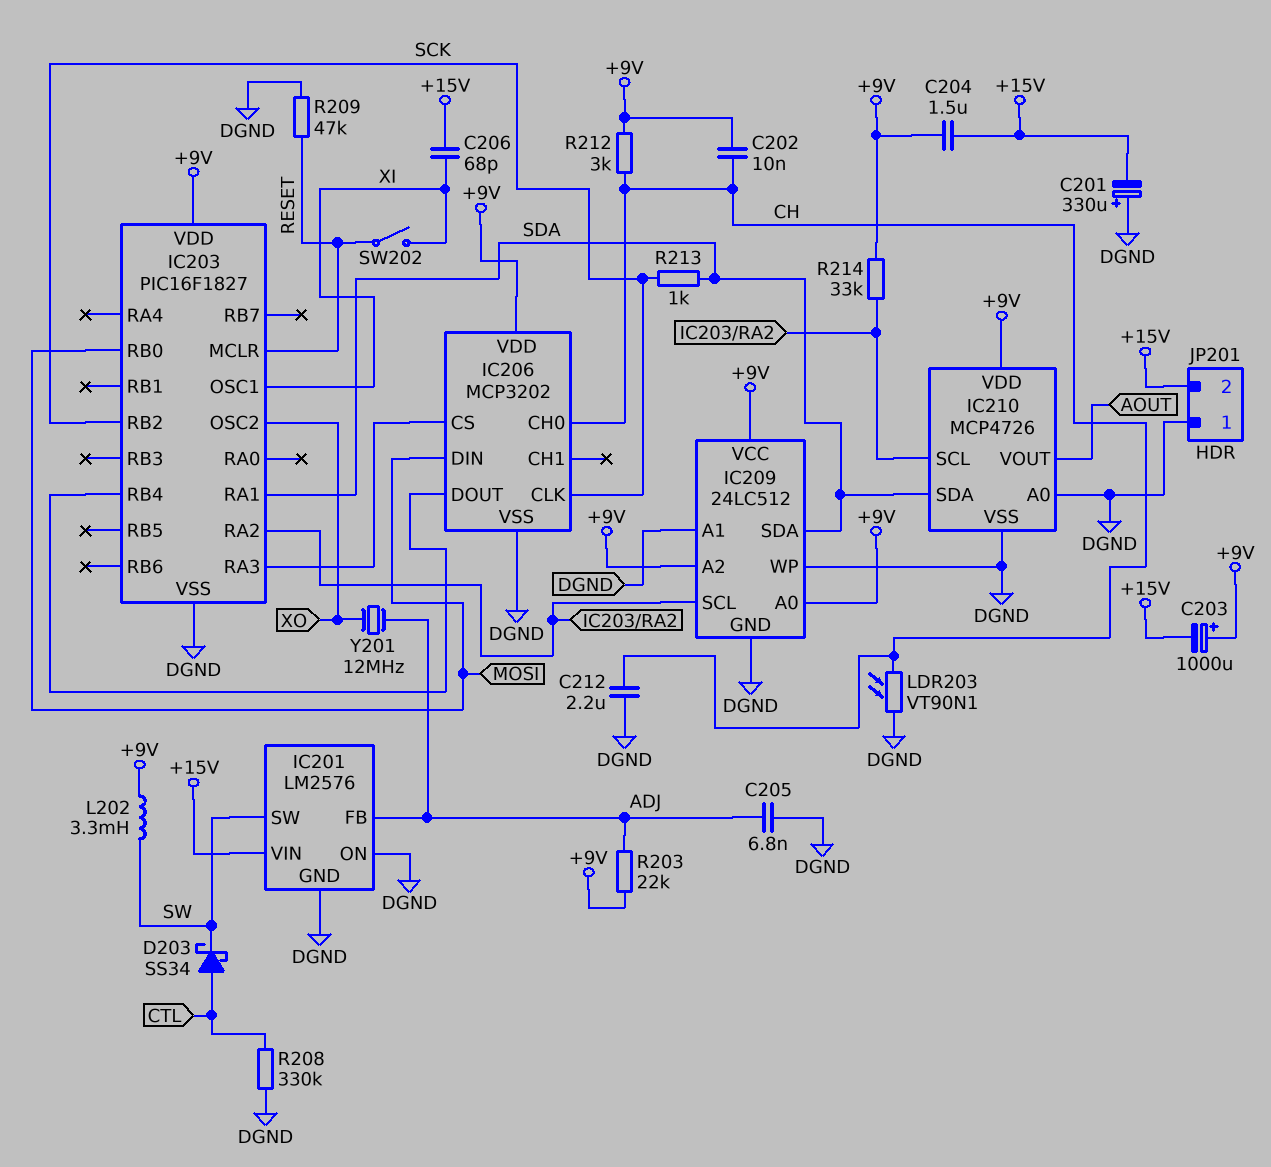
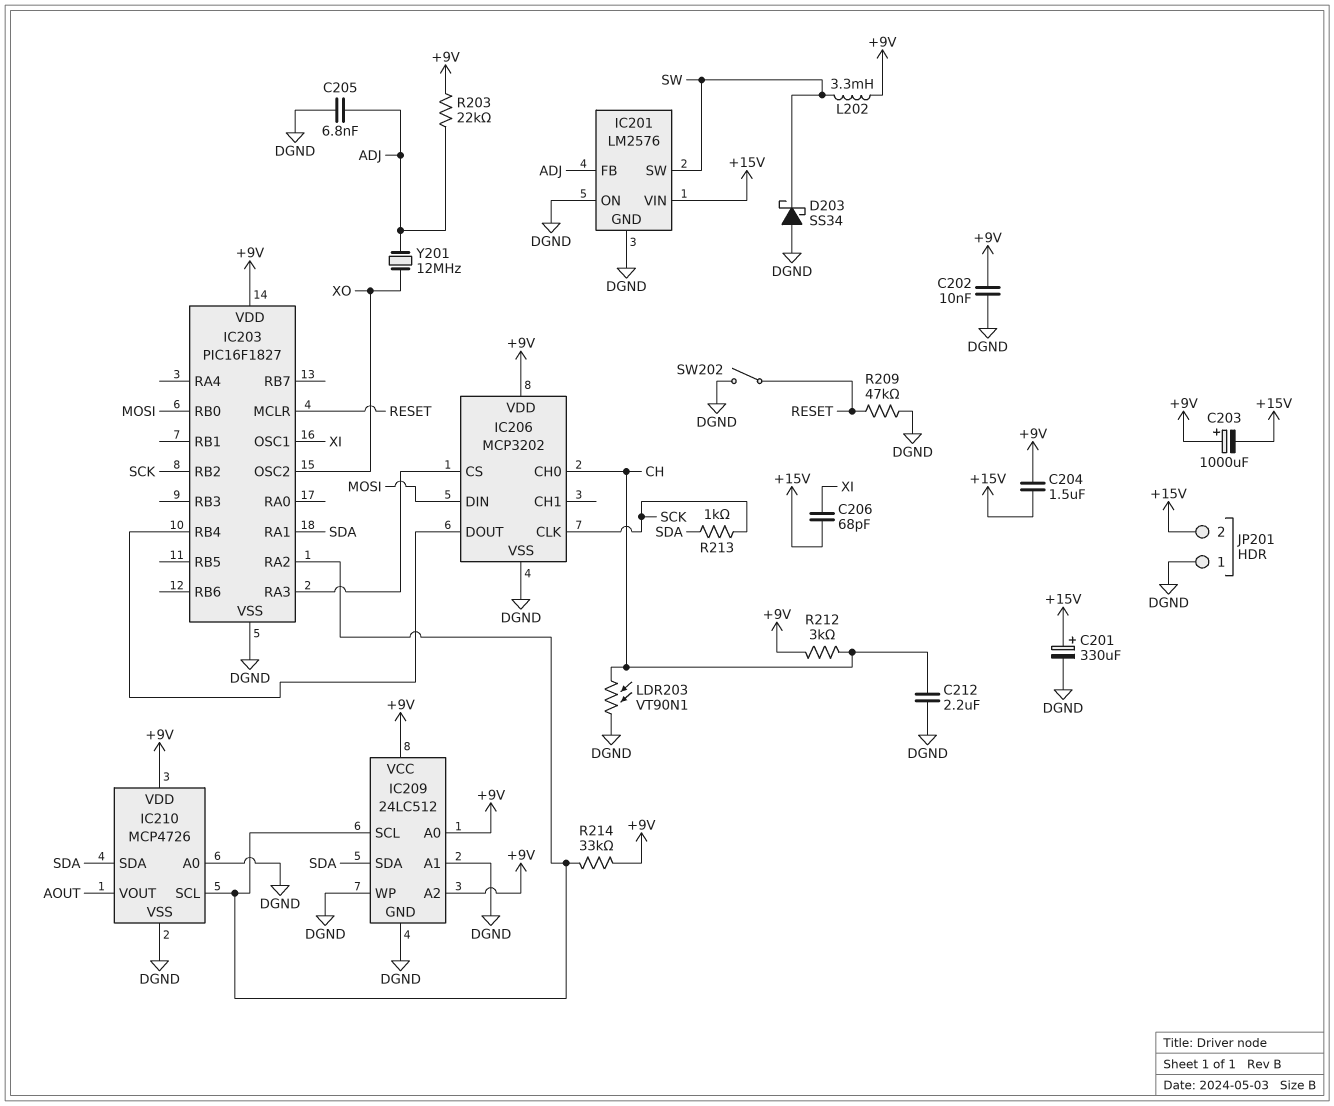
C201: 330uF (plus DGND, minus +15V) -> 330uF (plus +15V, minus DGND)
C202: 10nF (+9V, CH) -> 10nF (+9V, DGND)
D203: schottky SS34 (A CTL, K SW) -> schottky SS34 (A DGND, K SW)
R208: 330k (CTL, DGND) -> none
SW202: switch (RESET, XI) -> switch (DGND, RESET)

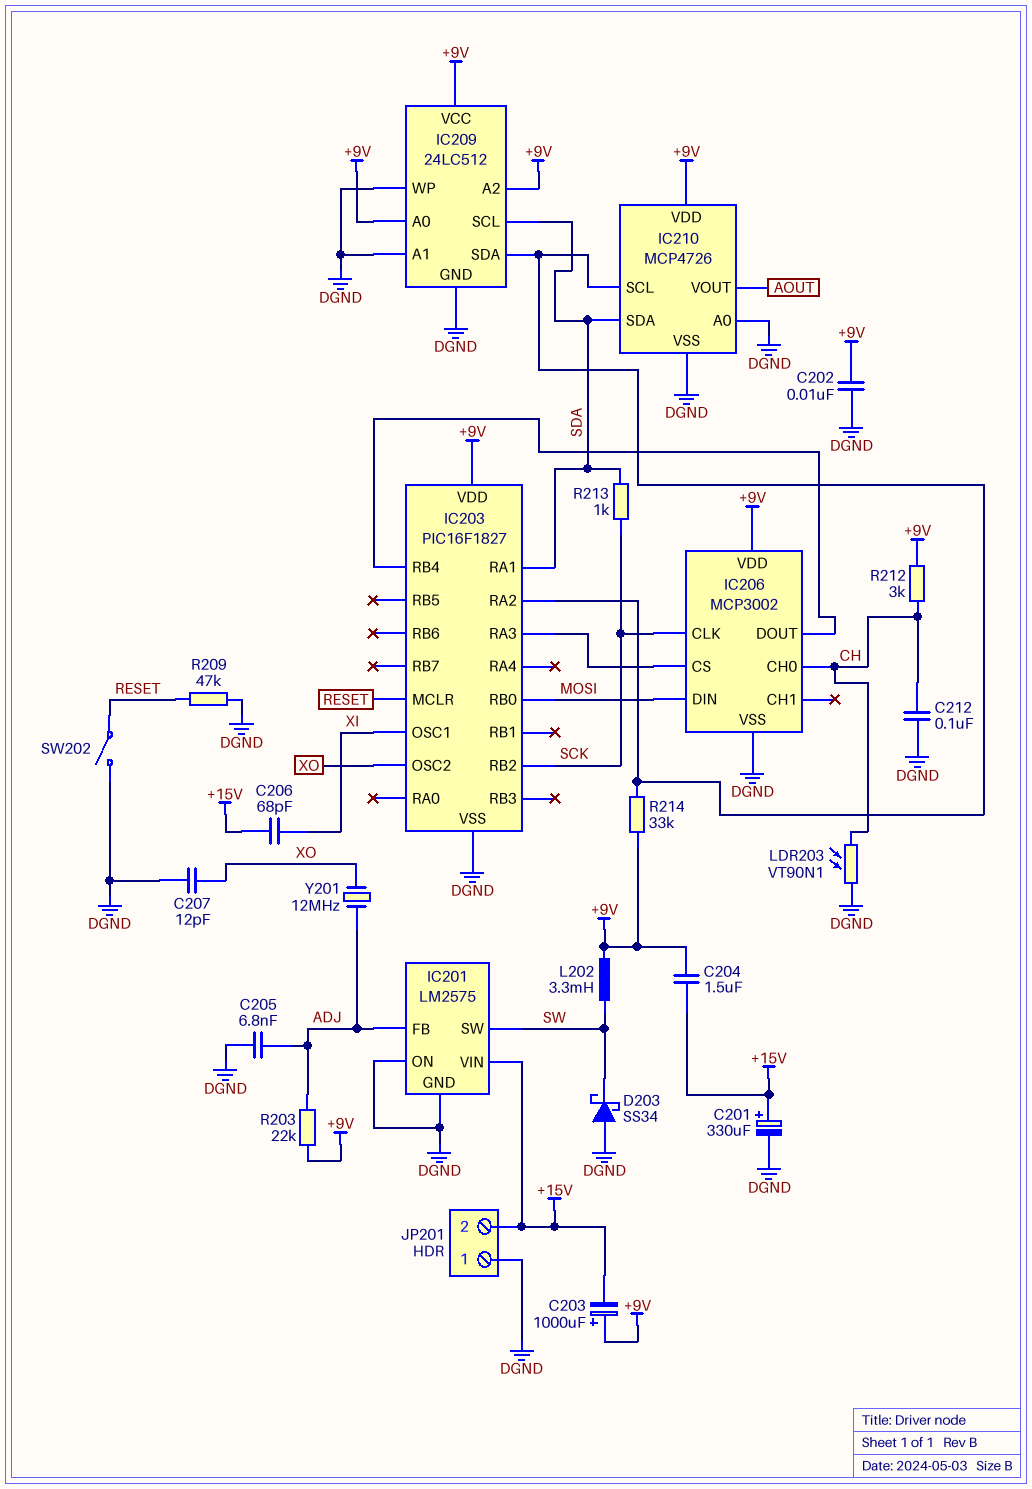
C207: none -> 12pF (DGND, XO)
C212: 2.2uF (CH, DGND) -> 100nF (CH, DGND)
IC201: LM2576 -> LM2575
IC206: MCP3202 -> MCP3002
IC209 pin SCL: IC203/RA2 -> SDA
IC209 pin SDA: SDA -> IC203/RA2

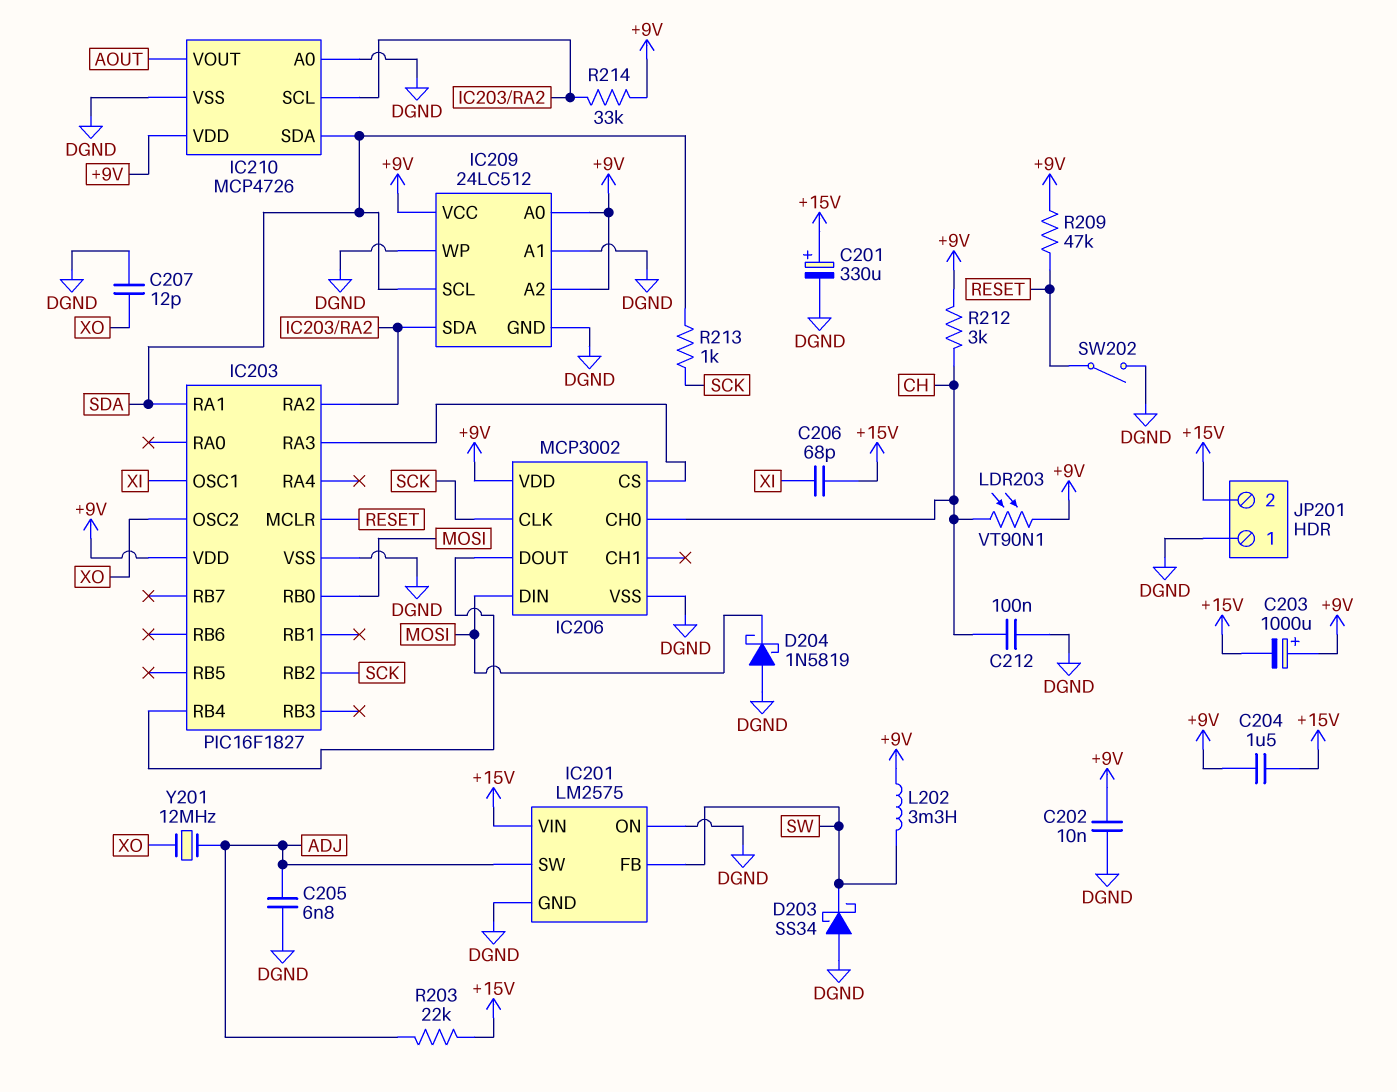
D204: none -> schottky 1N5819 (A DGND, K MOSI)
IC201 pin FB: ADJ -> SW
IC201 pin SW: SW -> ADJ
LDR203: VT90N1 (CH, DGND) -> VT90N1 (+9V, CH)
R203: 22k (+9V, ADJ) -> 22k (+15V, ADJ)
R209: 47k (DGND, RESET) -> 47k (+9V, RESET)

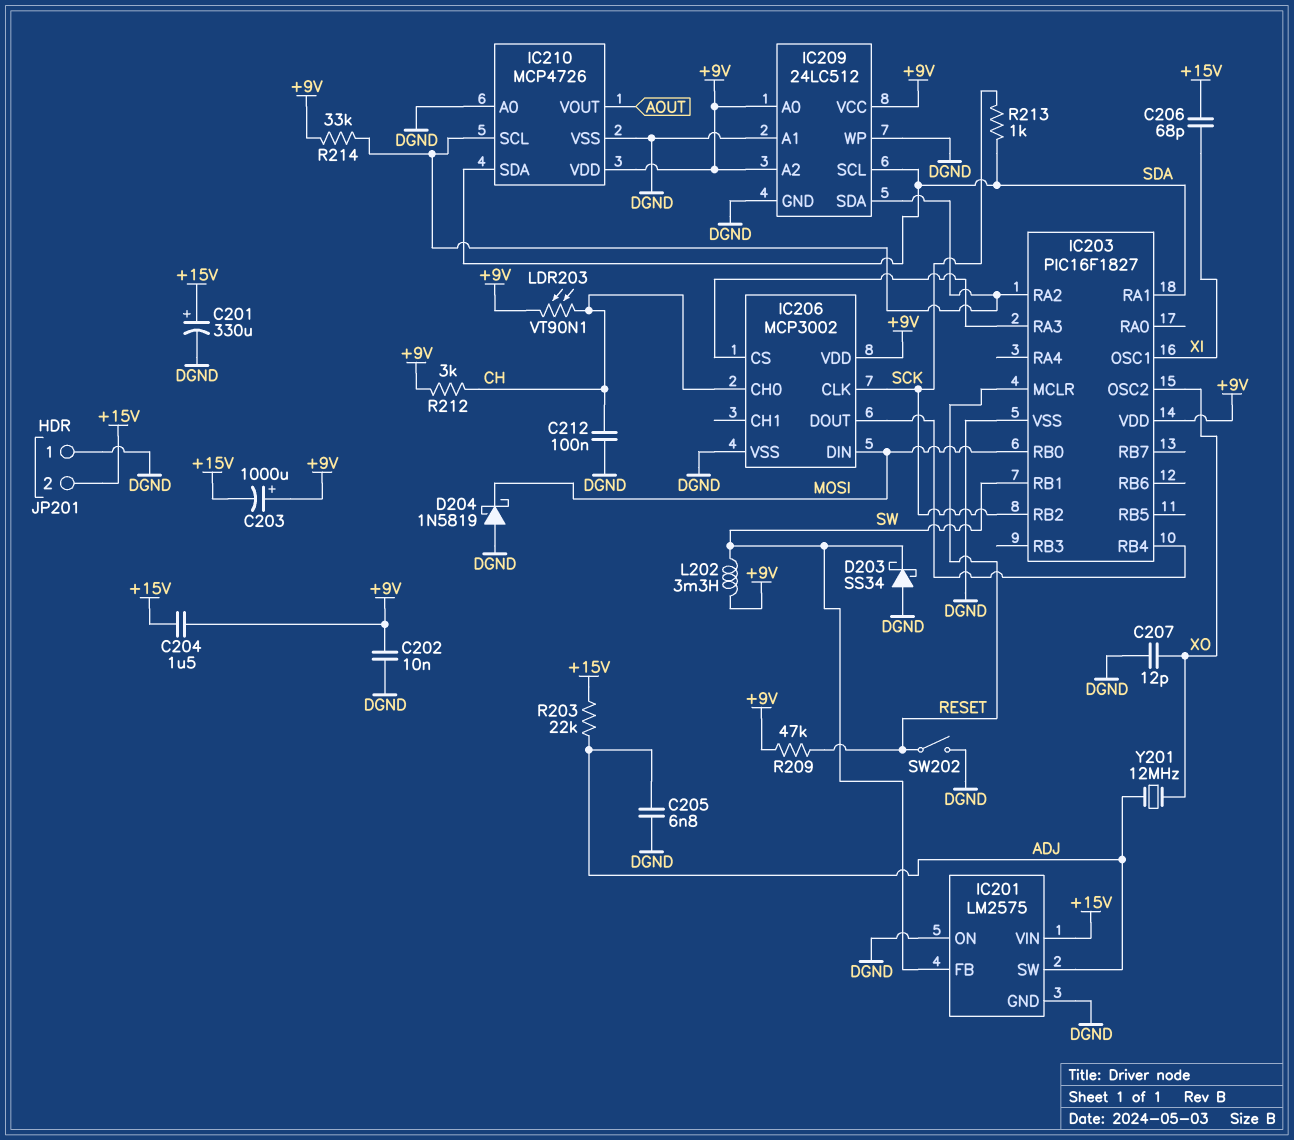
IC203 pin RB1: none -> SW

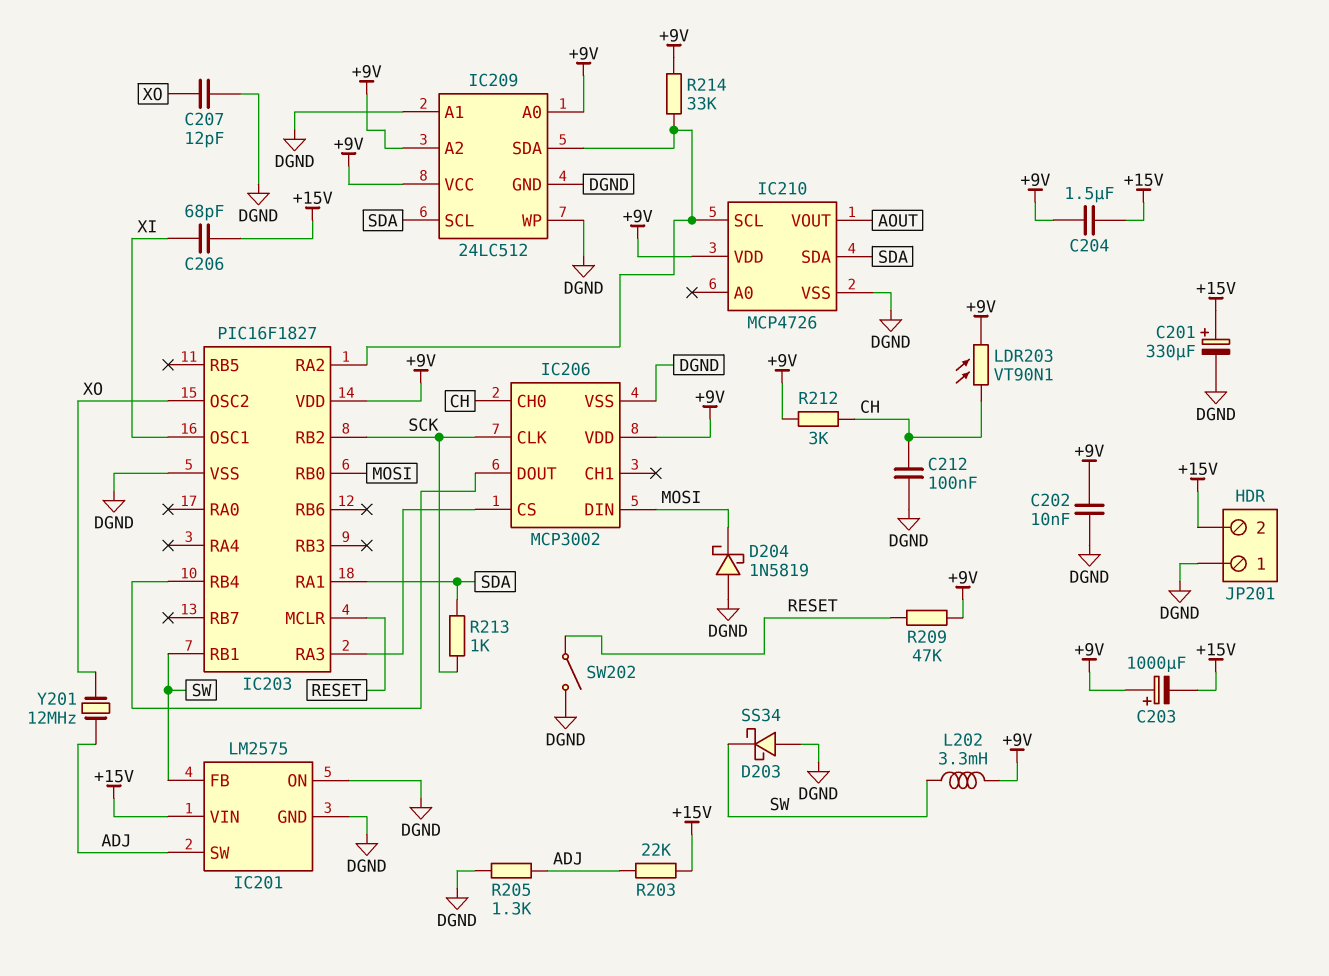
C205: 6.8nF (ADJ, DGND) -> none
IC210 pin A0: DGND -> none
R205: none -> 1.3k (ADJ, DGND)

